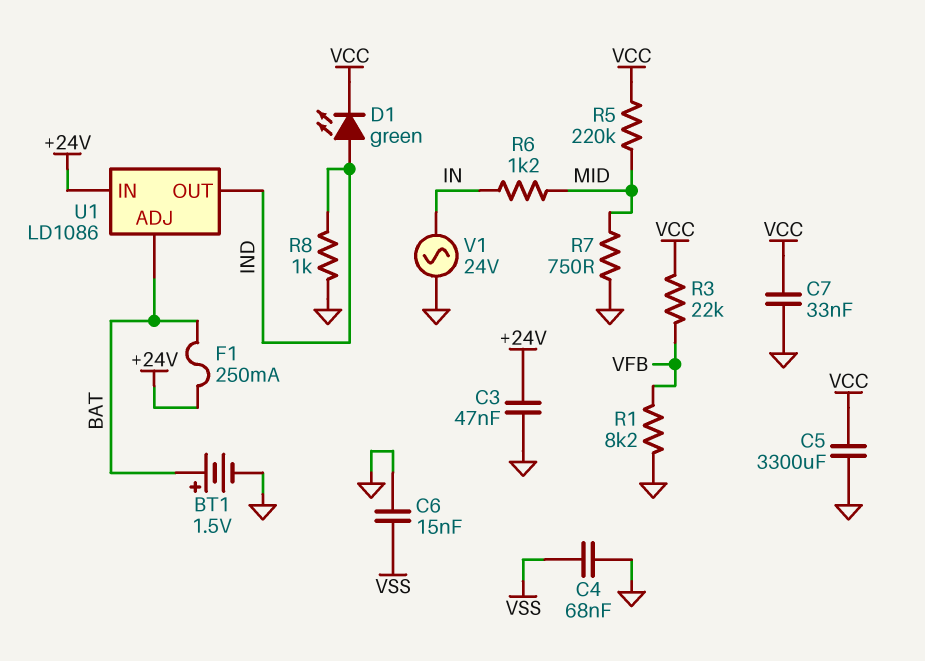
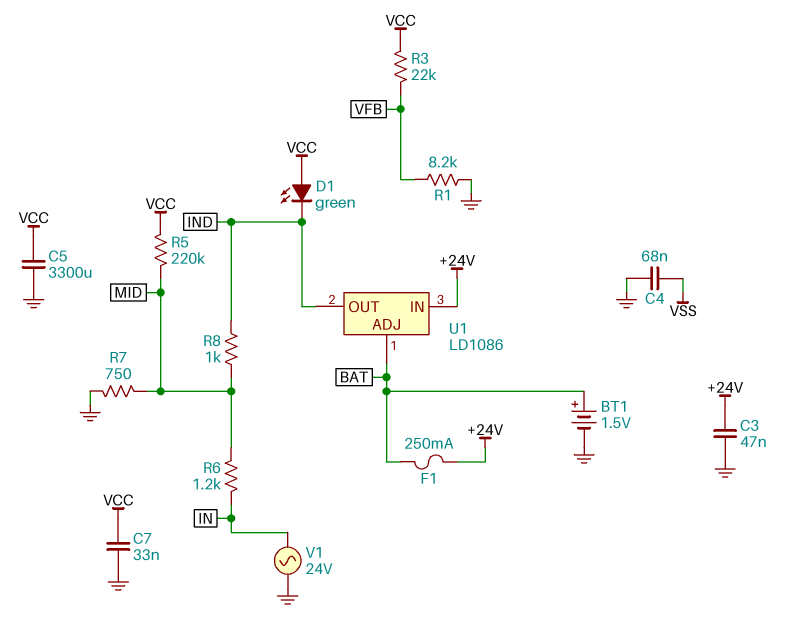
C6: 15nF (GND, VSS) -> none
D1: LED green (A IND, K VCC) -> LED green (A VCC, K IND)
R8: 1k (GND, IND) -> 1k (IND, MID)

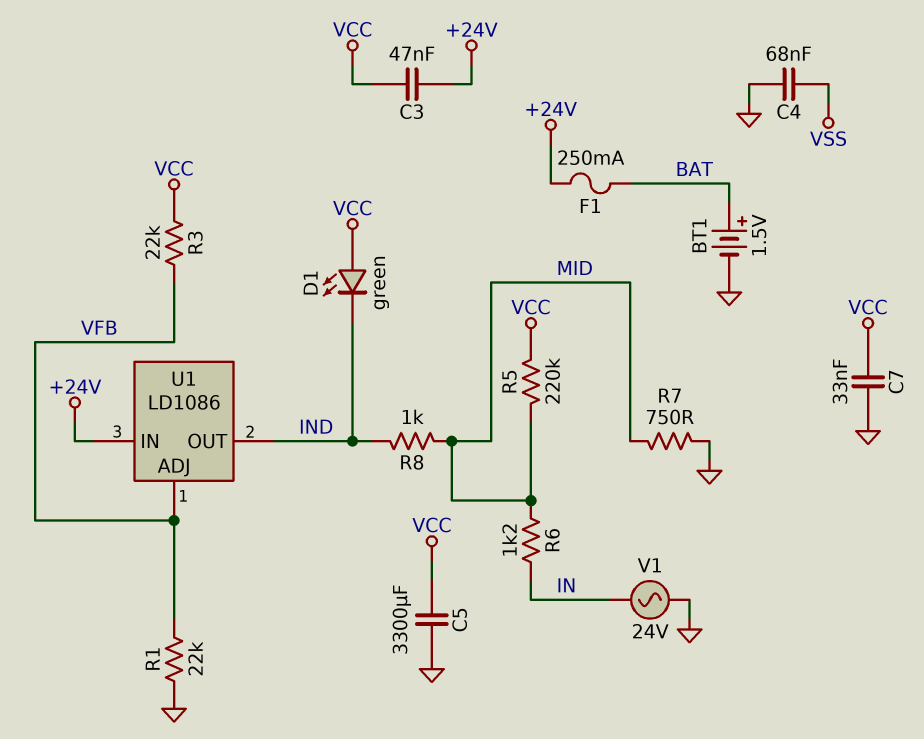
C3: 47nF (+24V, GND) -> 47nF (+24V, VCC)
R1: 8.2k (GND, VFB) -> 22k (GND, VFB)
U1 pin ADJ: BAT -> VFB

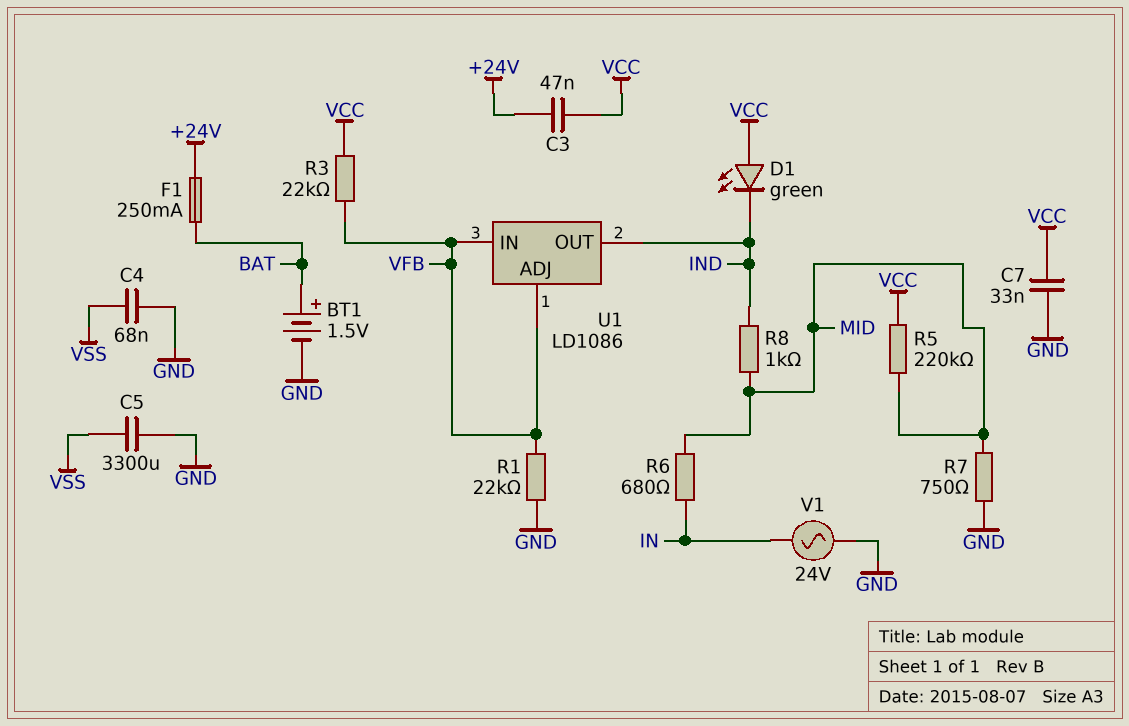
C5: 3300uF (GND, VCC) -> 3300uF (GND, VSS)
R6: 1.2k (IN, MID) -> 680 (IN, MID)
U1 pin IN: +24V -> VFB

